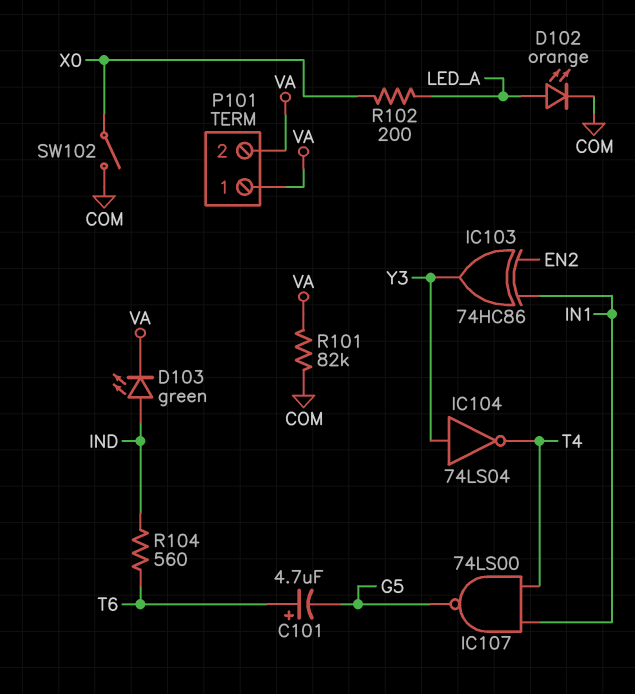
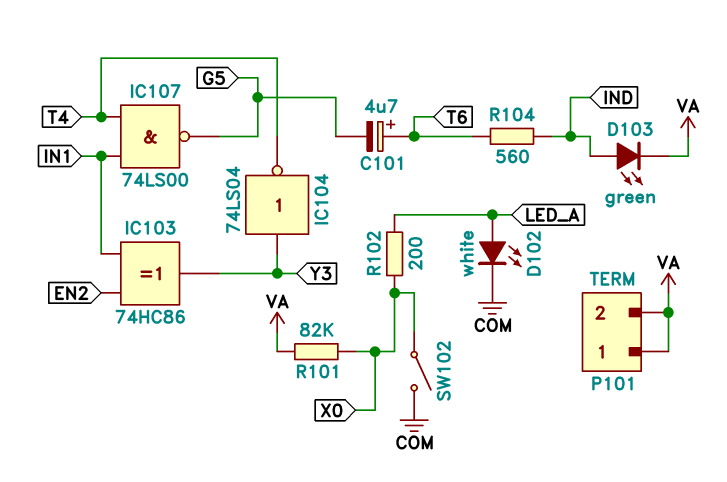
D102: LED orange (A LED_A, K COM) -> LED white (A LED_A, K COM)
R101: 82k (COM, VA) -> 82k (VA, X0)

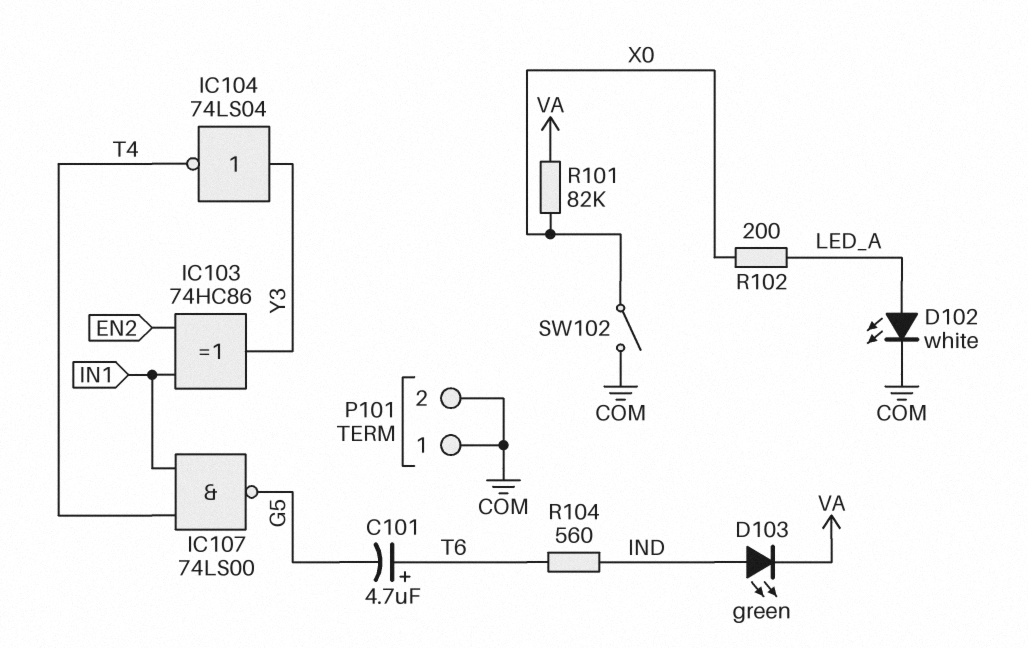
P101 pin 1: VA -> COM
P101 pin 2: VA -> COM

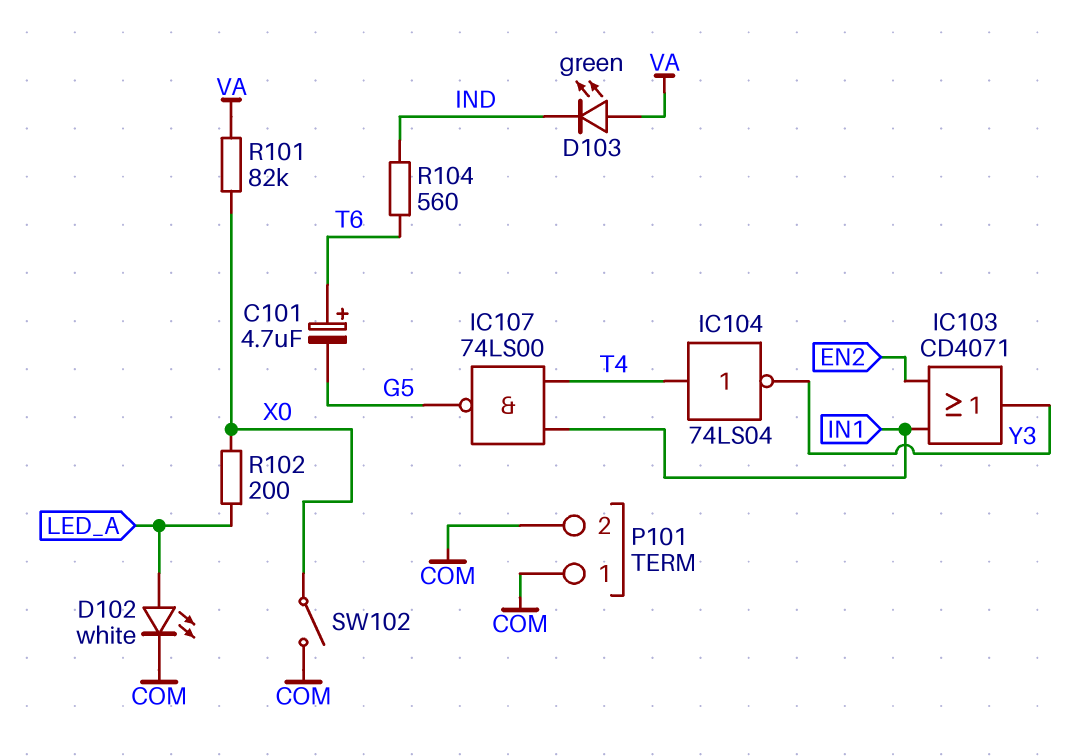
D103: LED green (A IND, K VA) -> LED green (A VA, K IND)
IC103: XOR 74HC86 (in EN2, in IN1, out Y3) -> OR CD4071 (in EN2, in IN1, out Y3)
IC104: NOT 74LS04 (in Y3, out T4) -> NOT 74LS04 (in T4, out Y3)

